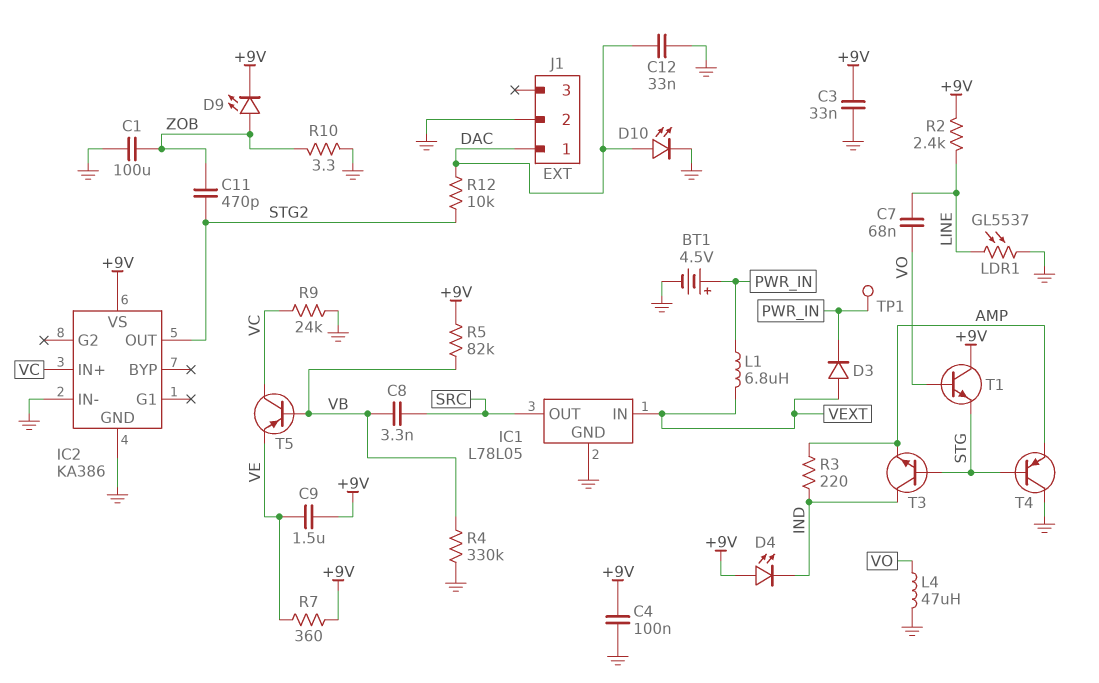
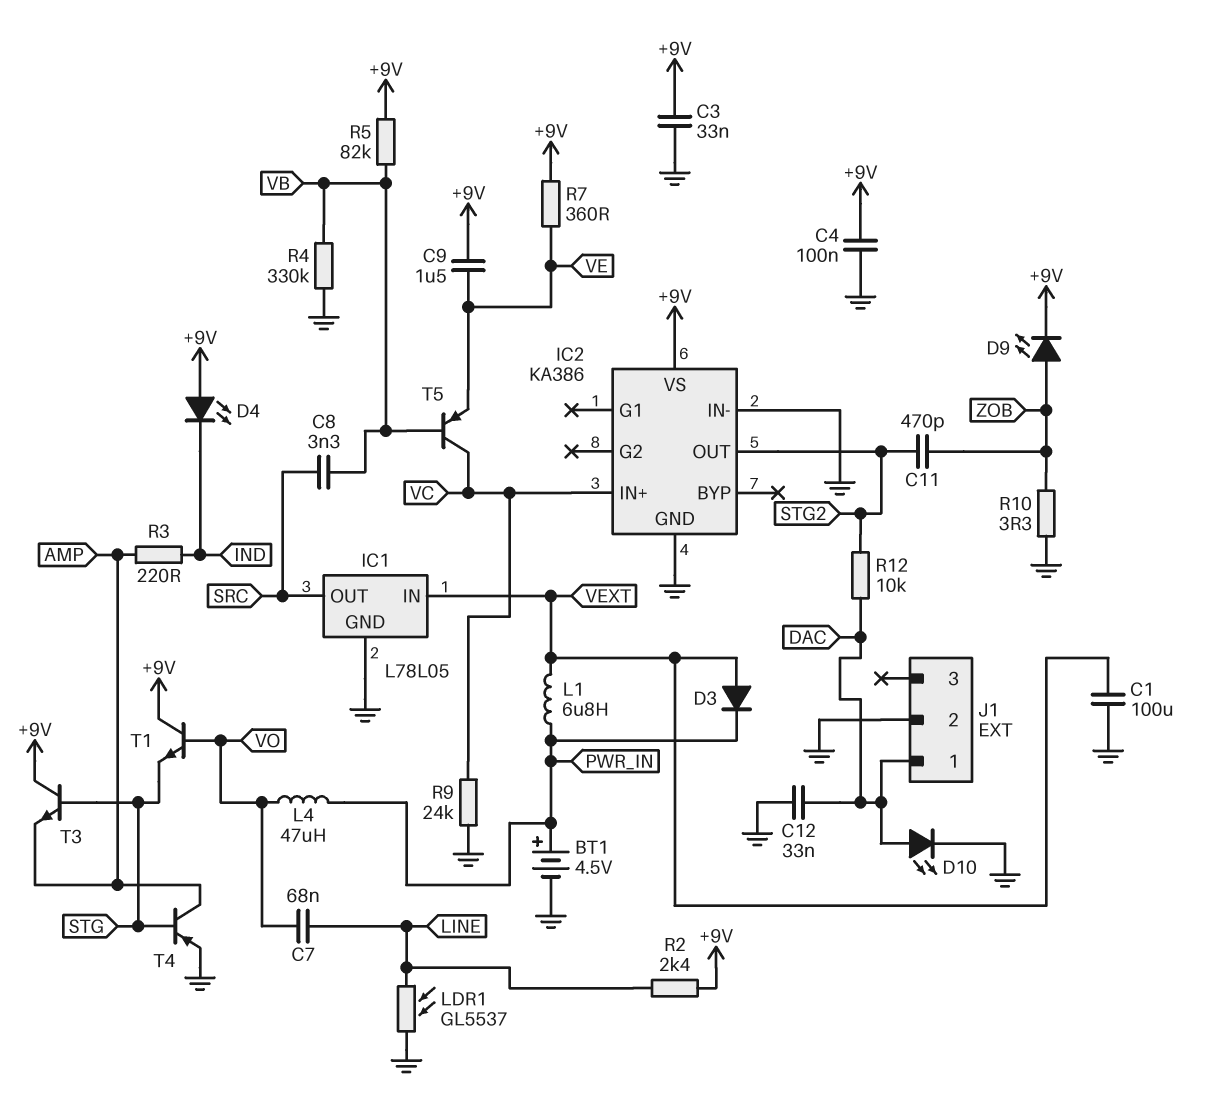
C1: 100uF (GND, ZOB) -> 100uF (GND, VEXT)
L4: 47uH (GND, VO) -> 47uH (PWR_IN, VO)
T3: NPN (B STG, C IND, E AMP) -> NPN (B STG, C +9V, E AMP)
T4: PNP (B STG, C GND, E AMP) -> PNP (B STG, C AMP, E GND)
TP1: test point (PWR_IN) -> none

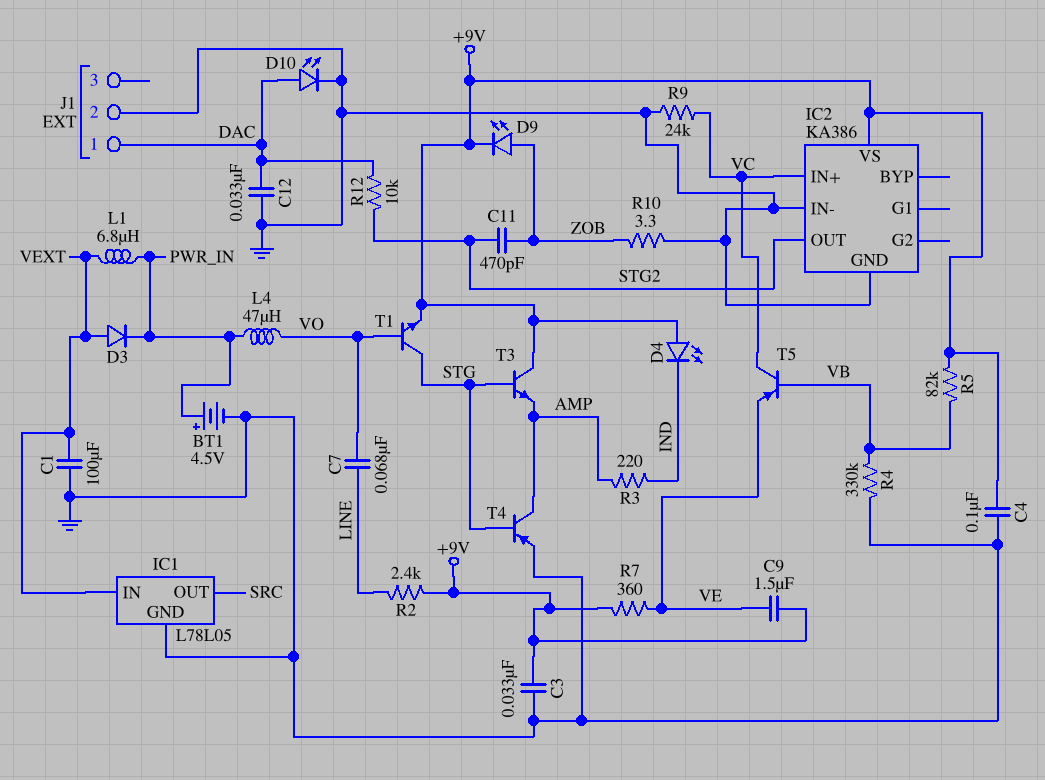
C8: 3.3nF (SRC, VB) -> none
LDR1: GL5537 (GND, LINE) -> none
T1: NPN (B VO, C +9V, E STG) -> NPN (B VO, C STG, E +9V)

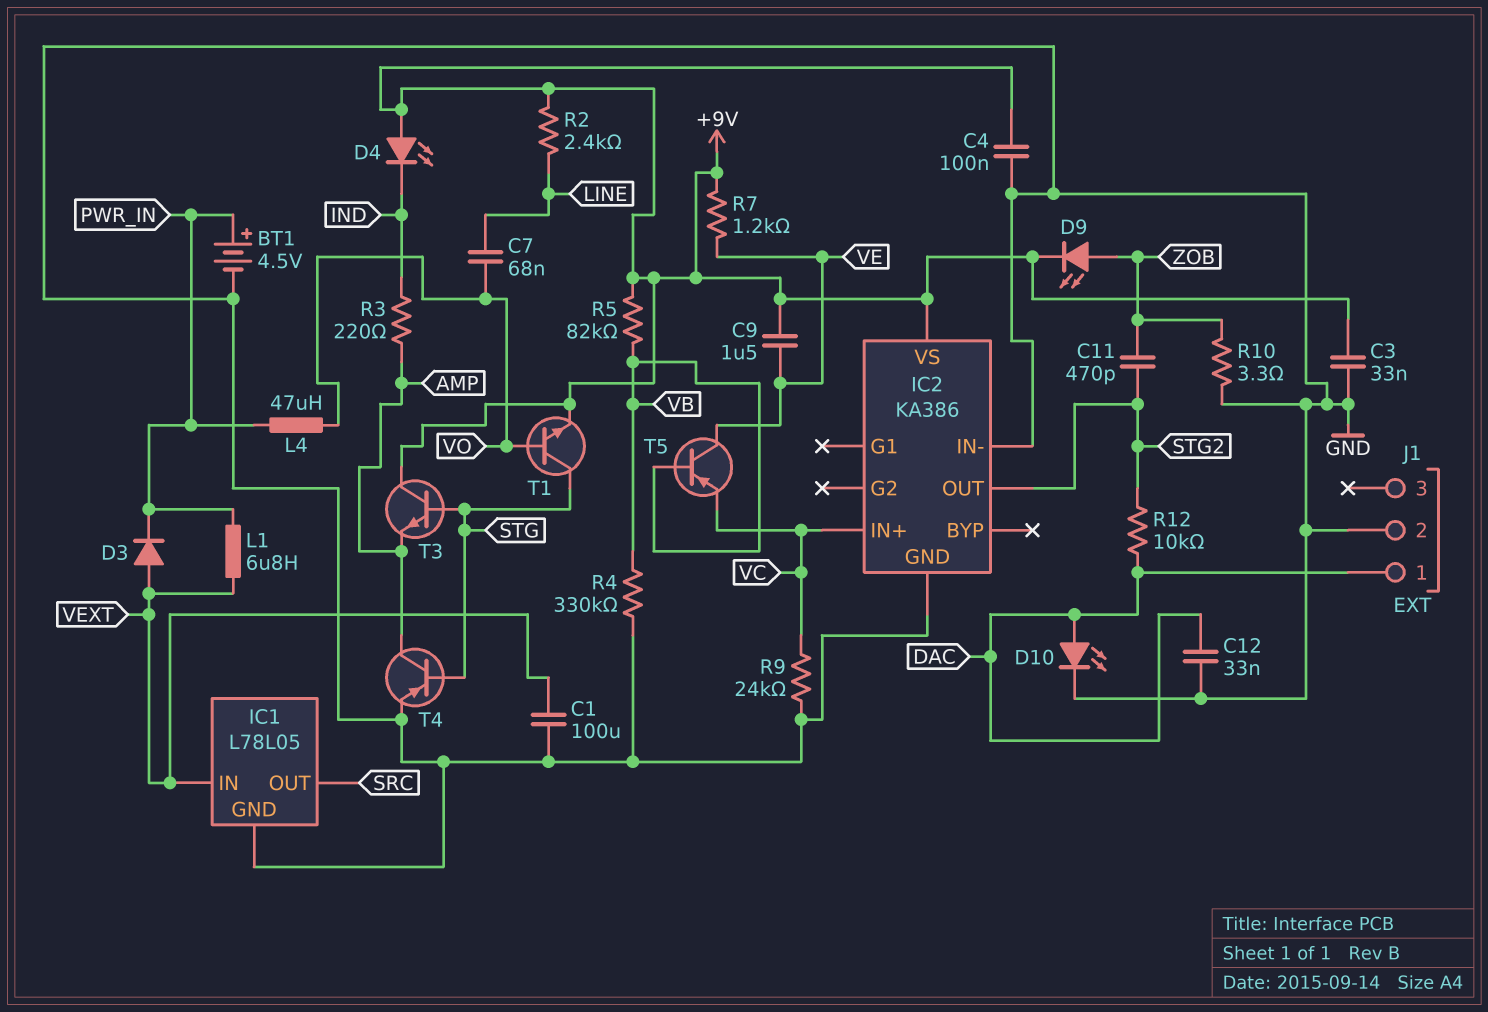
R7: 360 (+9V, VE) -> 1.2k (+9V, VE)
T5: PNP (B VB, C VC, E VE) -> PNP (B VB, C VE, E VC)

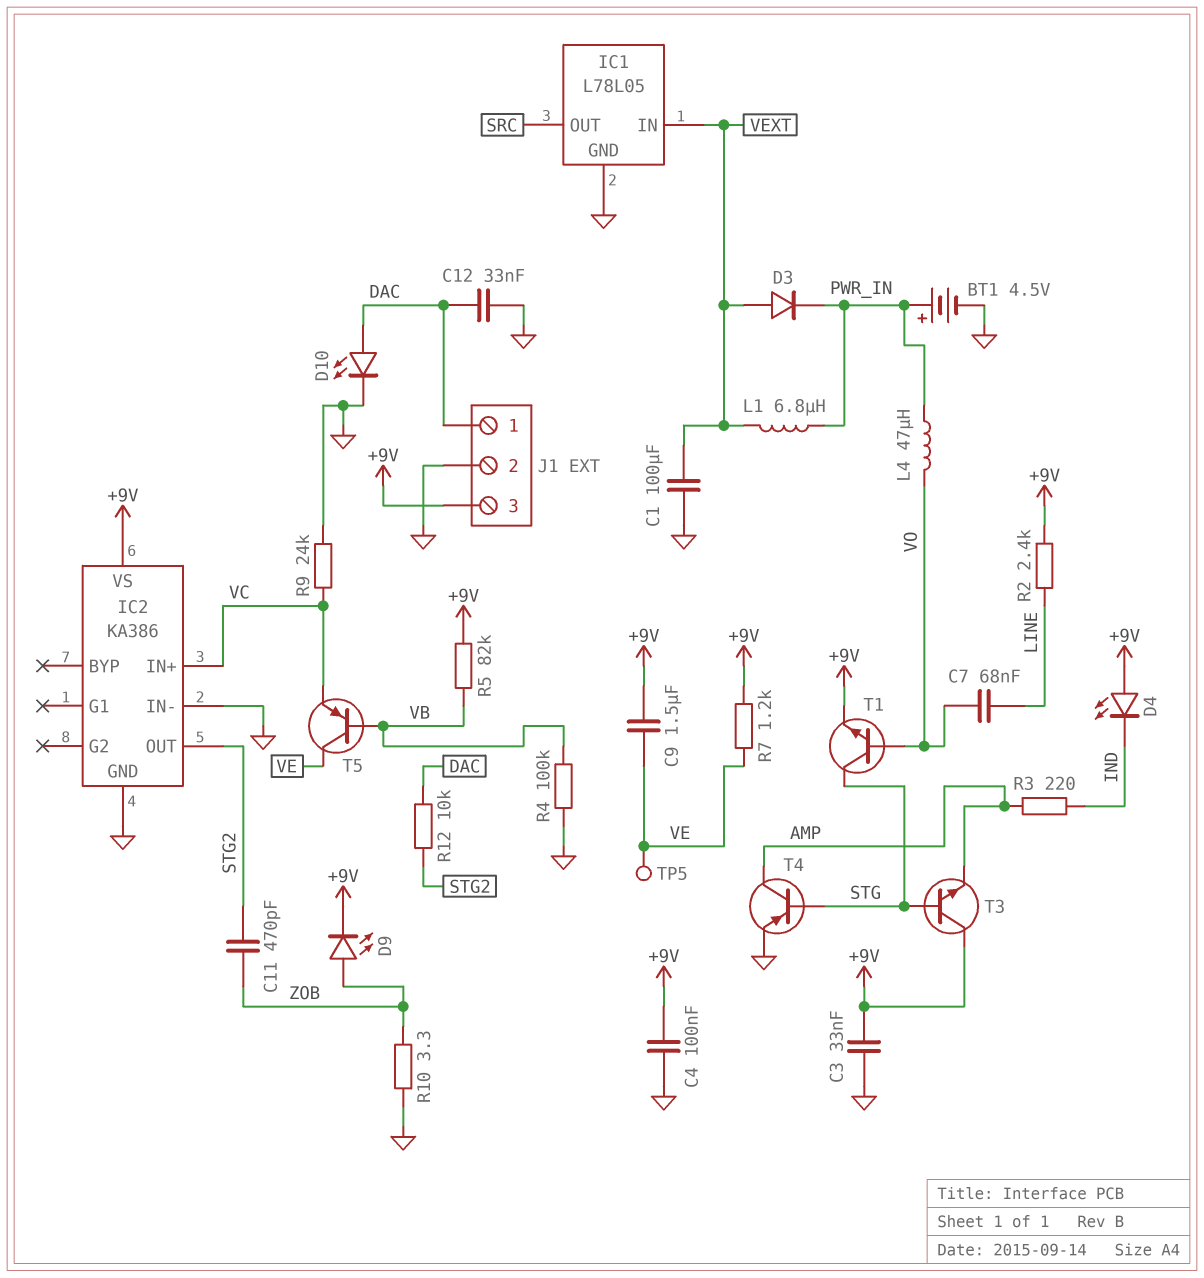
J1 pin 3: none -> +9V
R4: 330k (GND, VB) -> 100k (GND, VB)
TP5: none -> test point (VE)

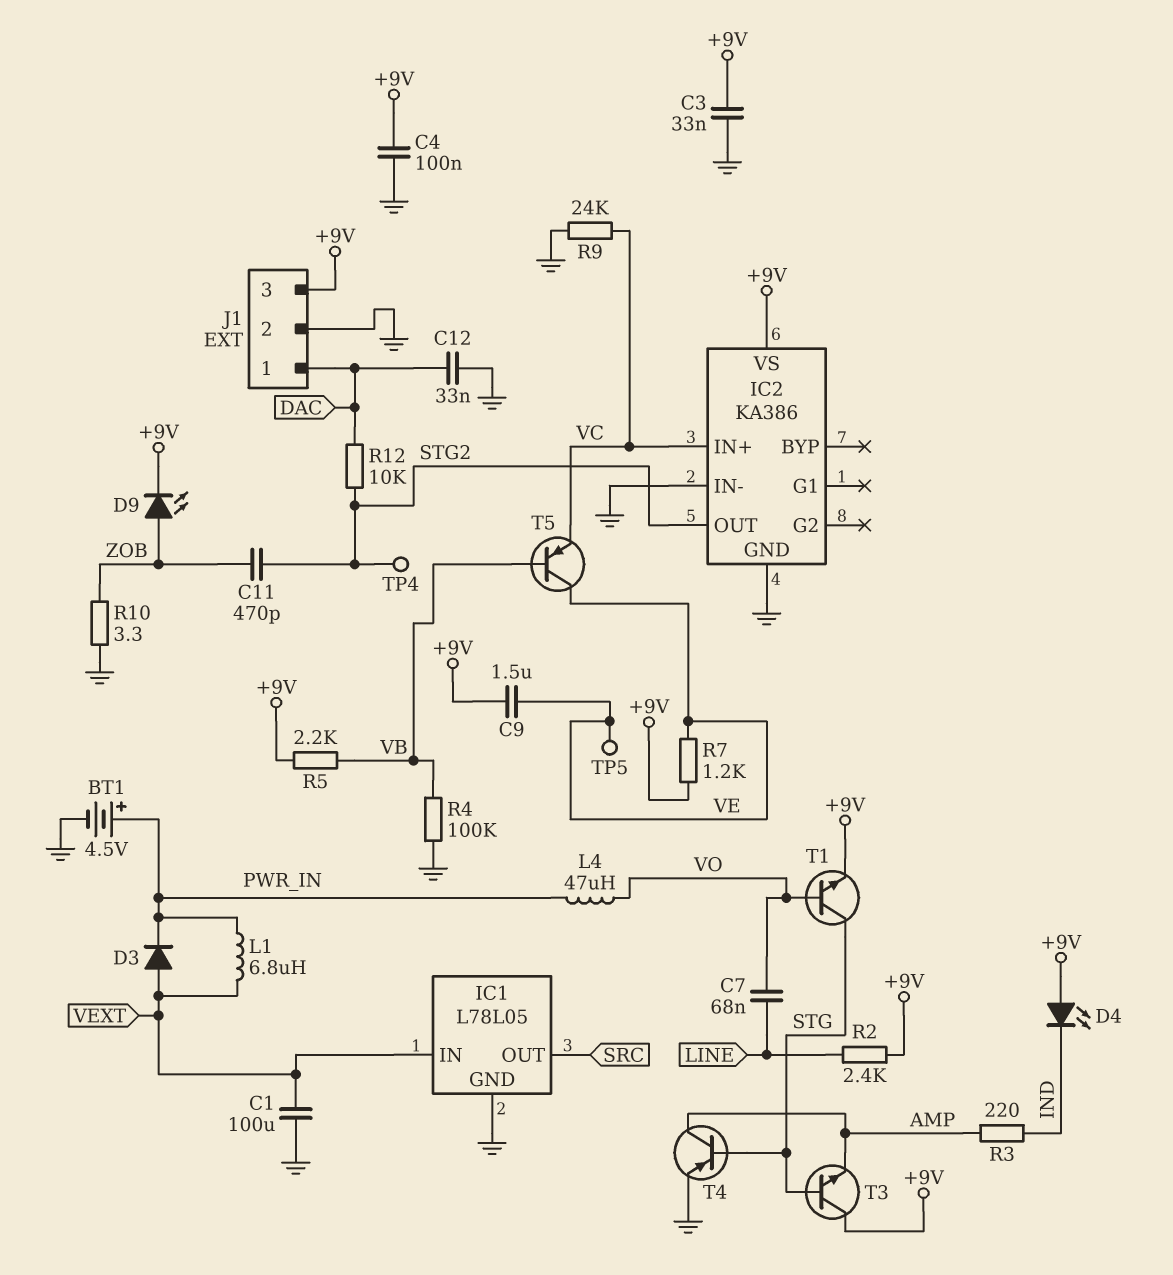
D10: LED (A DAC, K GND) -> none
R5: 82k (+9V, VB) -> 2.2k (+9V, VB)
TP4: none -> test point (STG2)

